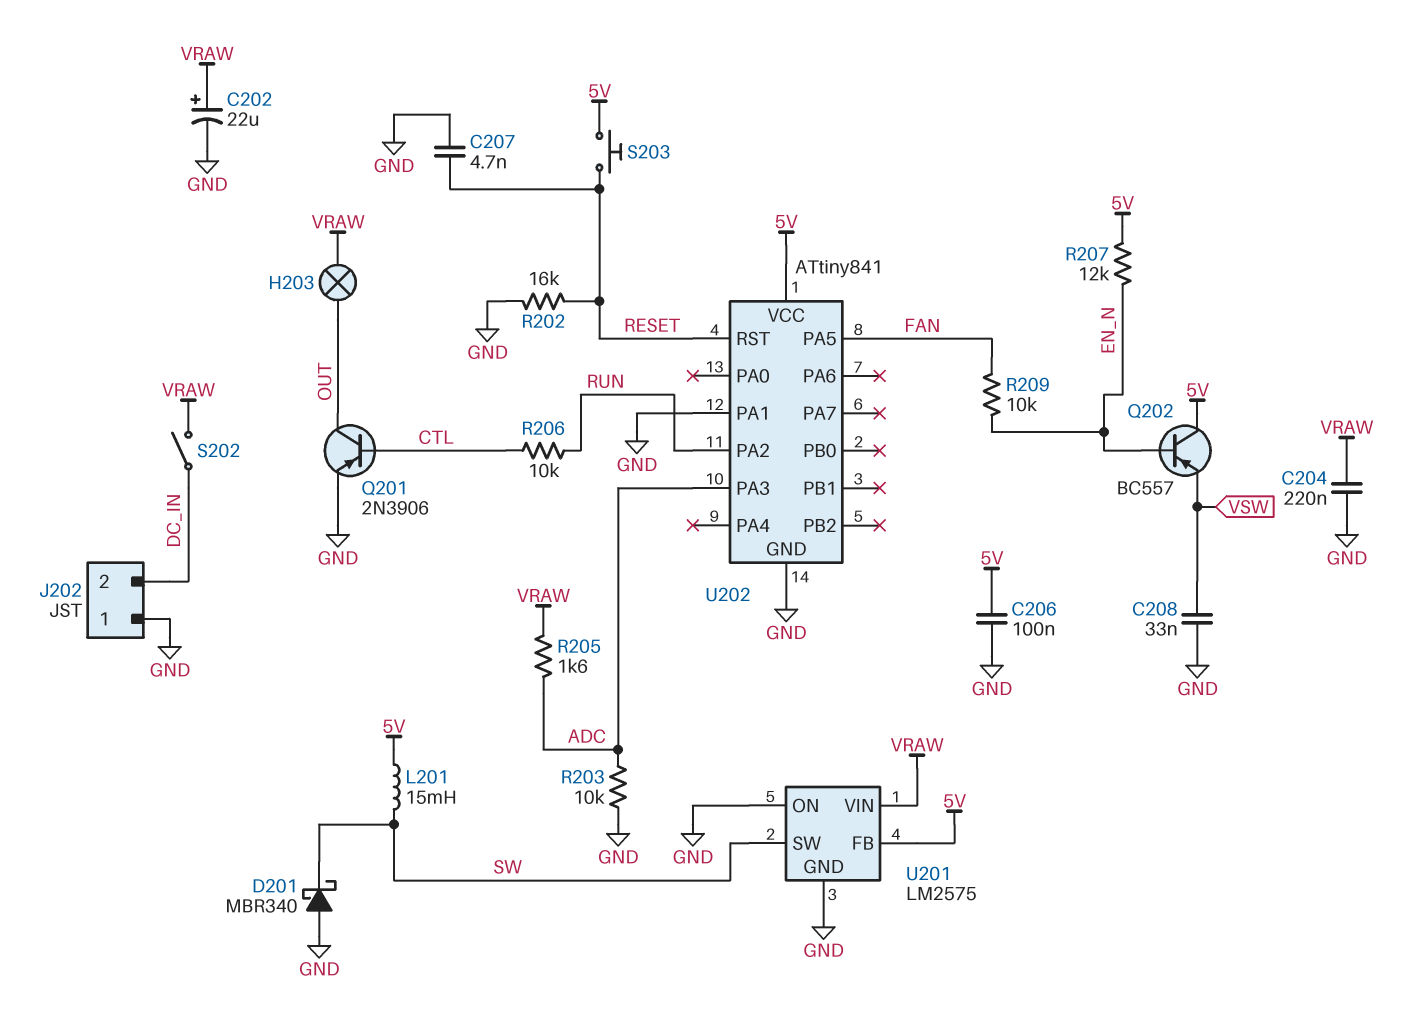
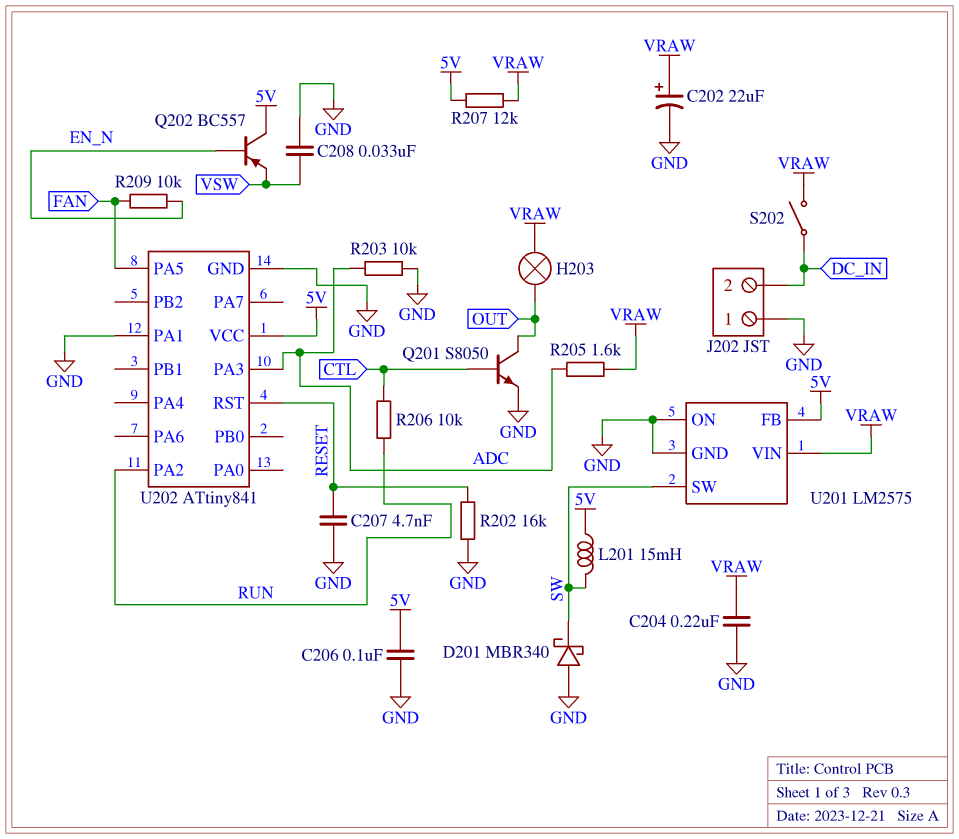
Q201: PNP 2N3906 (B CTL, C OUT, E GND) -> NPN S8050 (B CTL, C OUT, E GND)
R207: 12k (5V, EN_N) -> 12k (5V, VRAW)
S203: button (5V, RESET) -> none

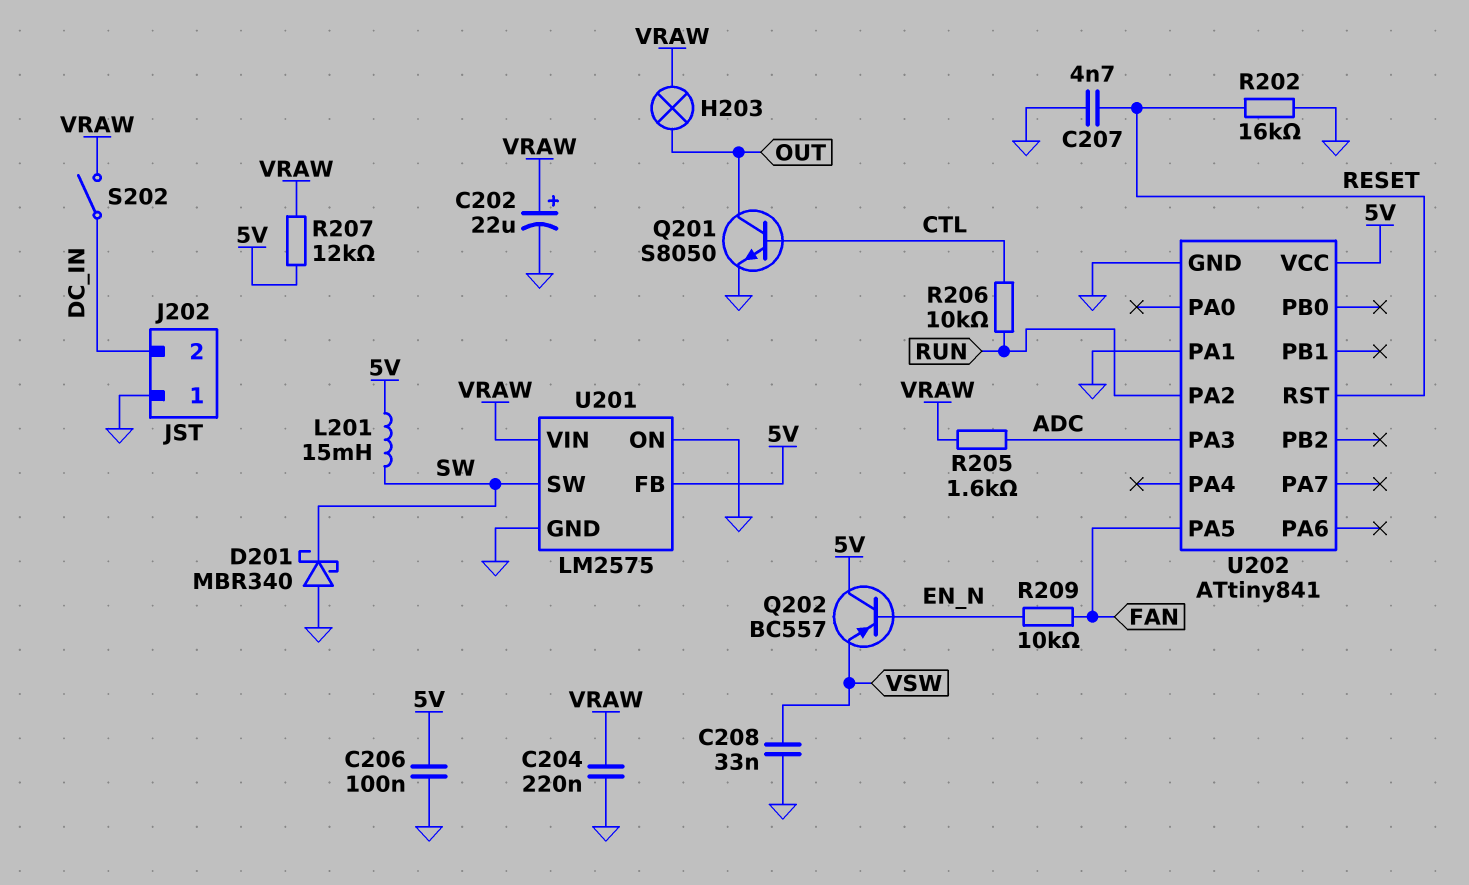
R203: 10k (ADC, GND) -> none

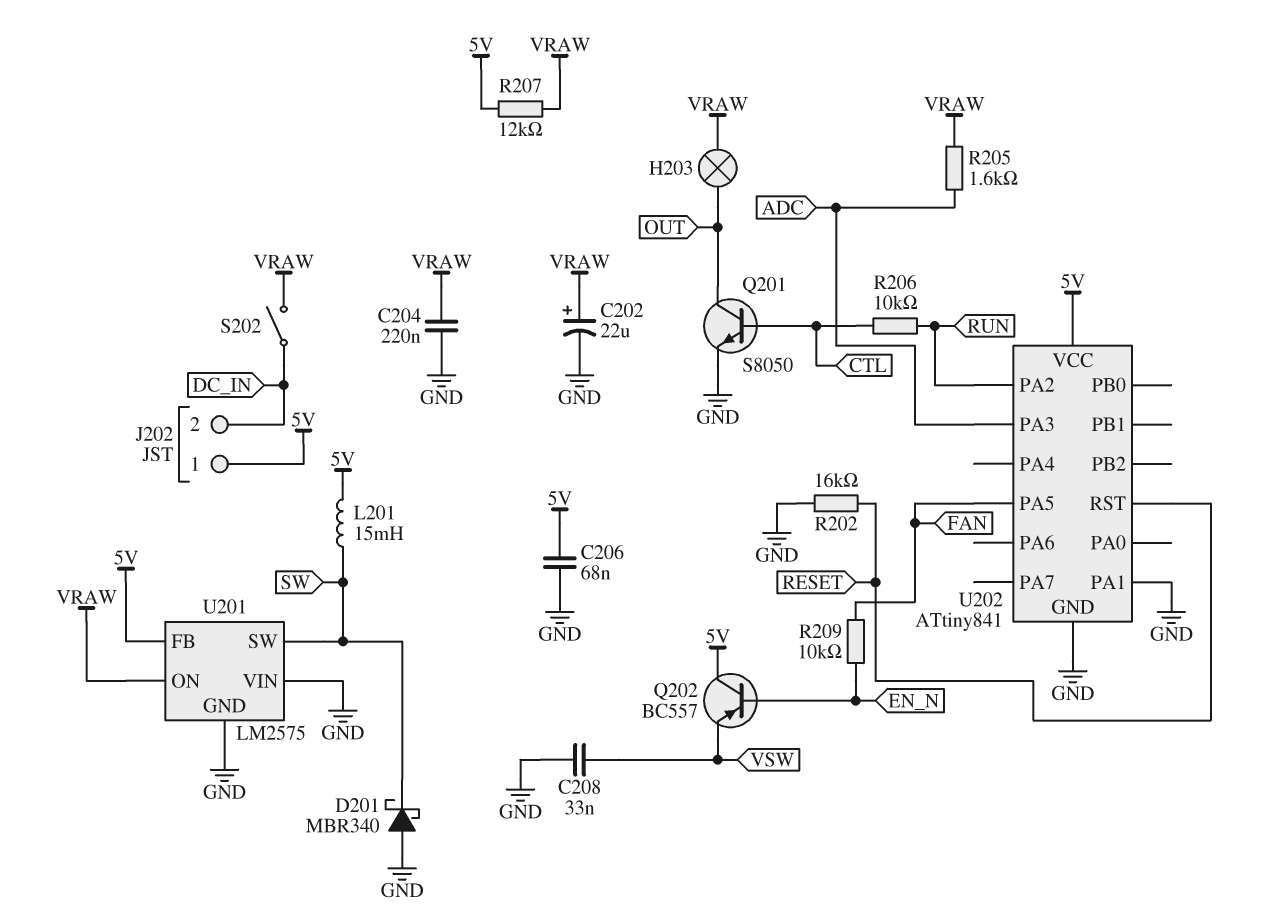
C206: 100nF (5V, GND) -> 68nF (5V, GND)
C207: 4.7nF (GND, RESET) -> none
J202 pin 1: GND -> 5V
U201 pin ON: GND -> VRAW
U201 pin VIN: VRAW -> GND

